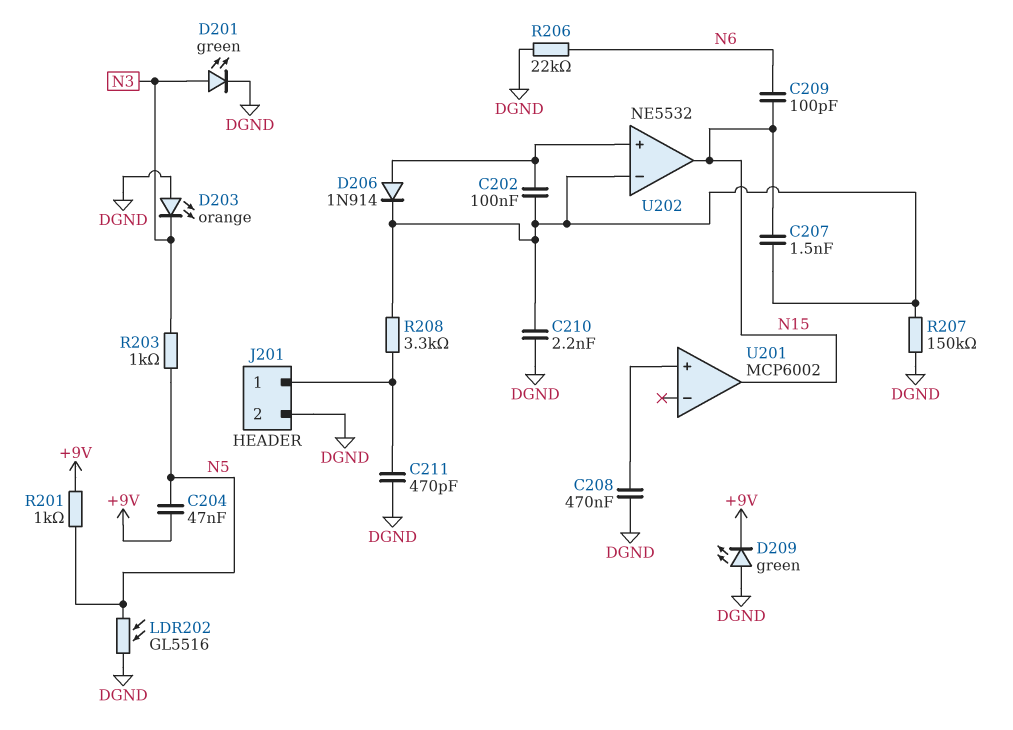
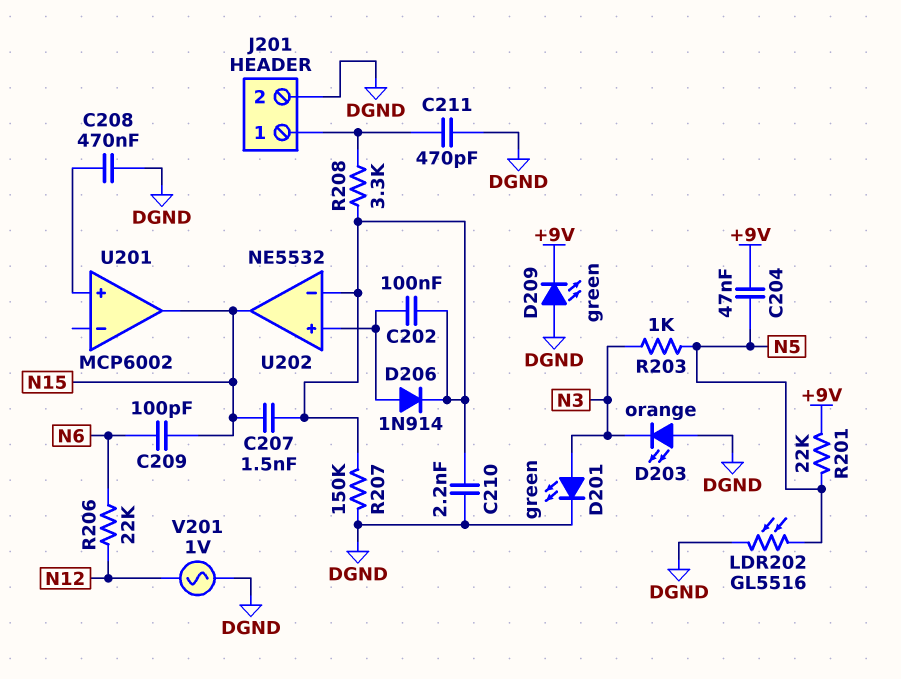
R201: 1k (+9V, N5) -> 22k (+9V, N5)
R206: 22k (DGND, N6) -> 22k (N6, N12)
V201: none -> AC 1V (DGND, N12)

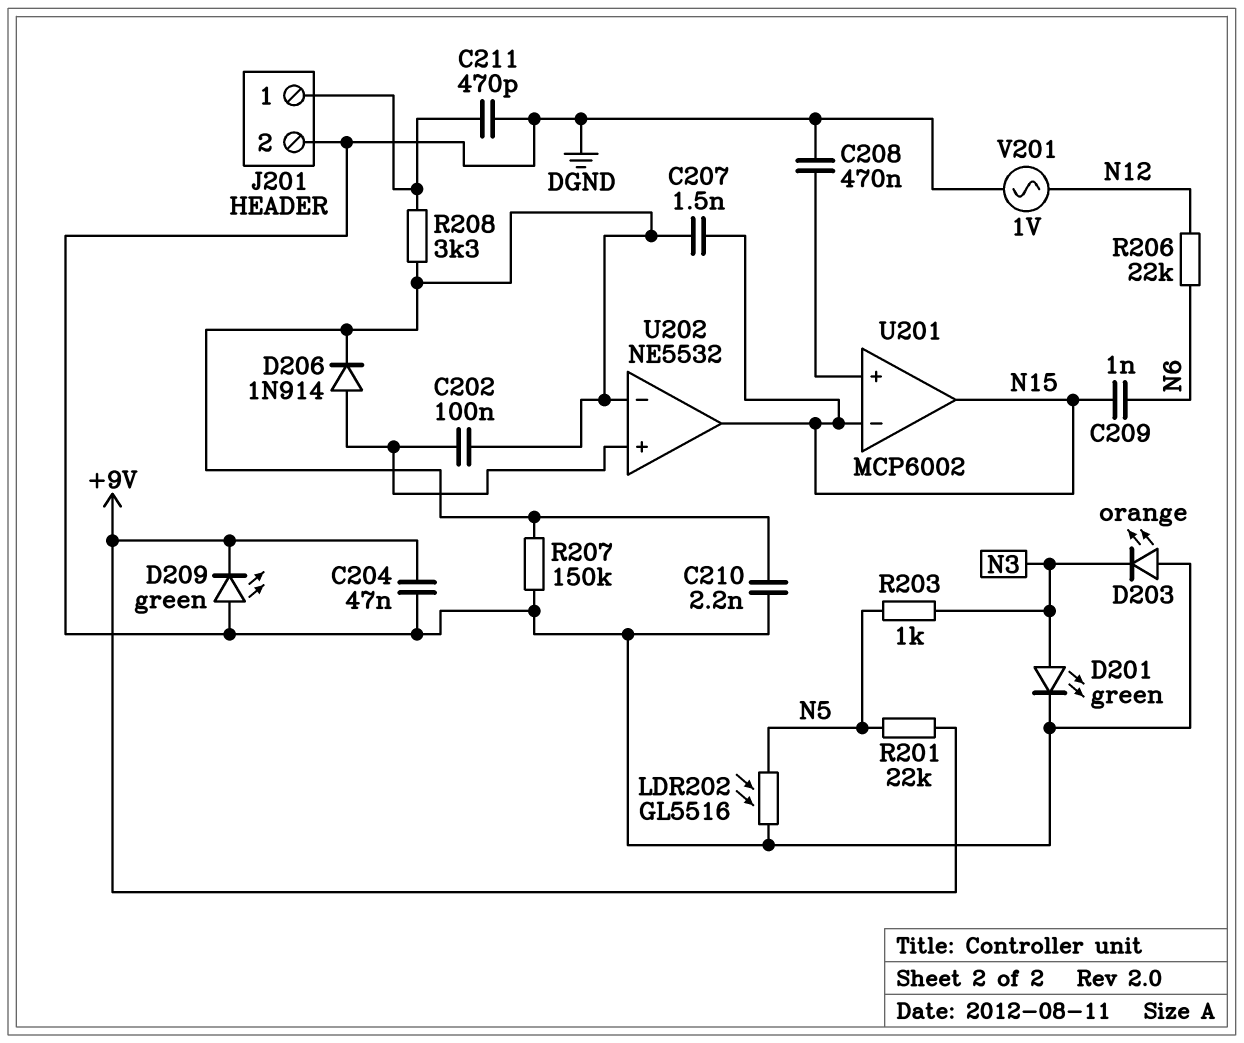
C204: 47nF (+9V, N5) -> 47nF (+9V, DGND)
C209: 100pF (N6, N15) -> 1nF (N6, N15)
U201 pin in-: none -> N15

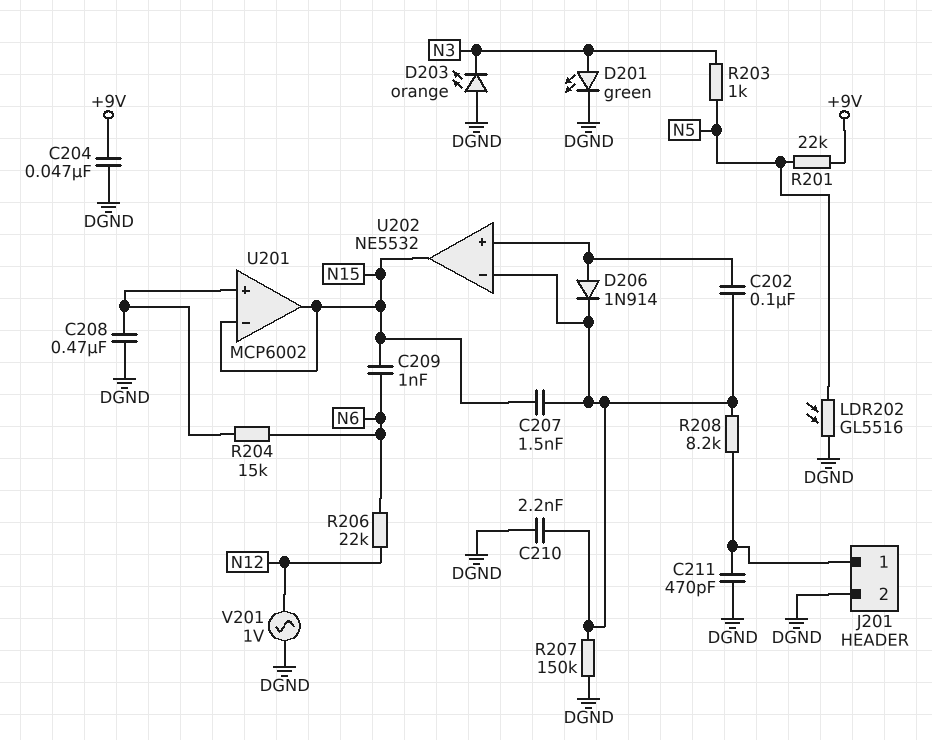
D209: LED green (A DGND, K +9V) -> none
R204: none -> 15k (N6, U201/in+)
R208: 3.3k (J201/1, U202/in-) -> 8.2k (J201/1, U202/in-)

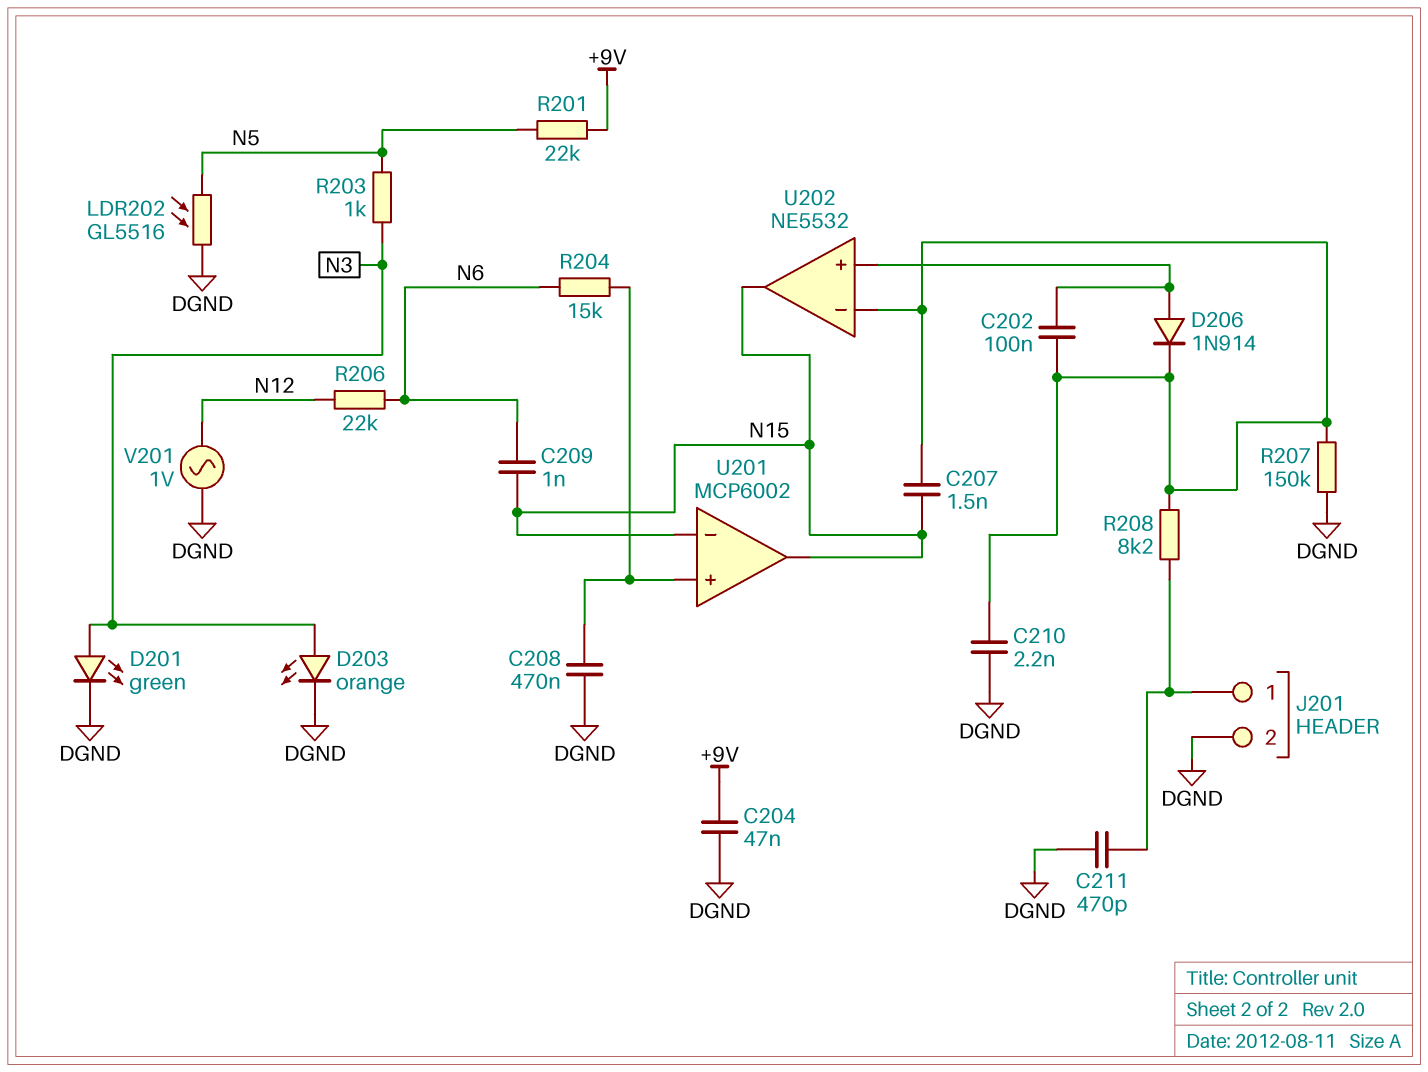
D203: LED orange (A DGND, K N3) -> LED orange (A N3, K DGND)

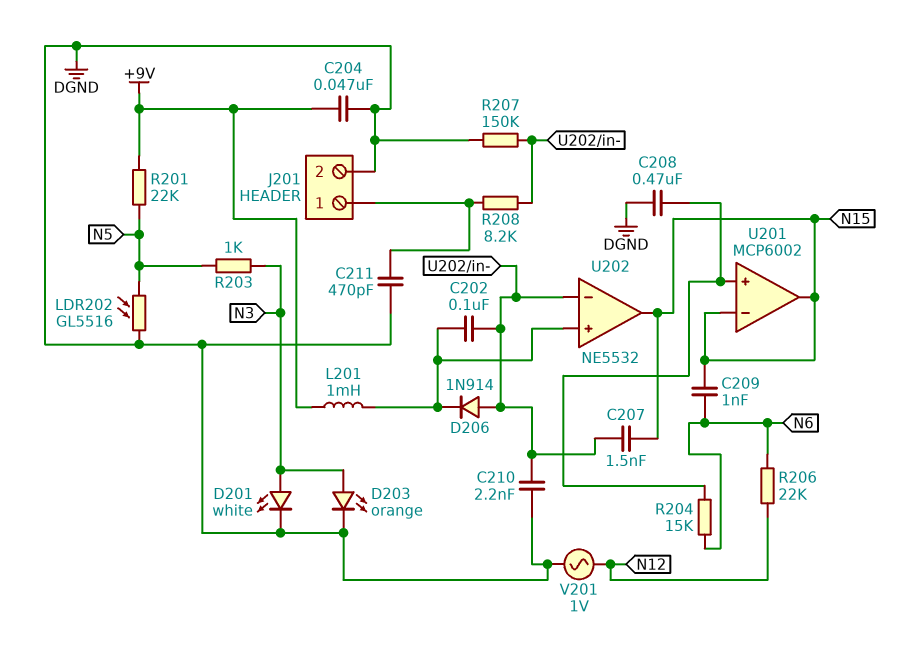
D201: LED green (A N3, K DGND) -> LED white (A N3, K DGND)
D206: diode 1N914 (A U202/in+, K U202/in-) -> diode 1N914 (A U202/in-, K U202/in+)
L201: none -> 1mH (+9V, U202/in+)

